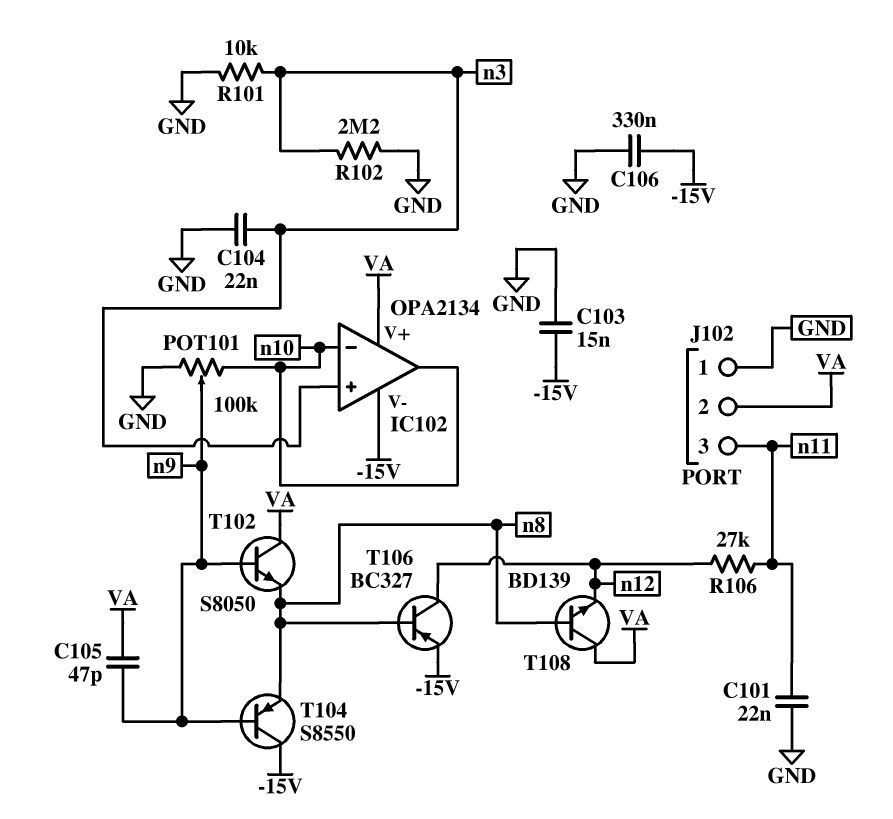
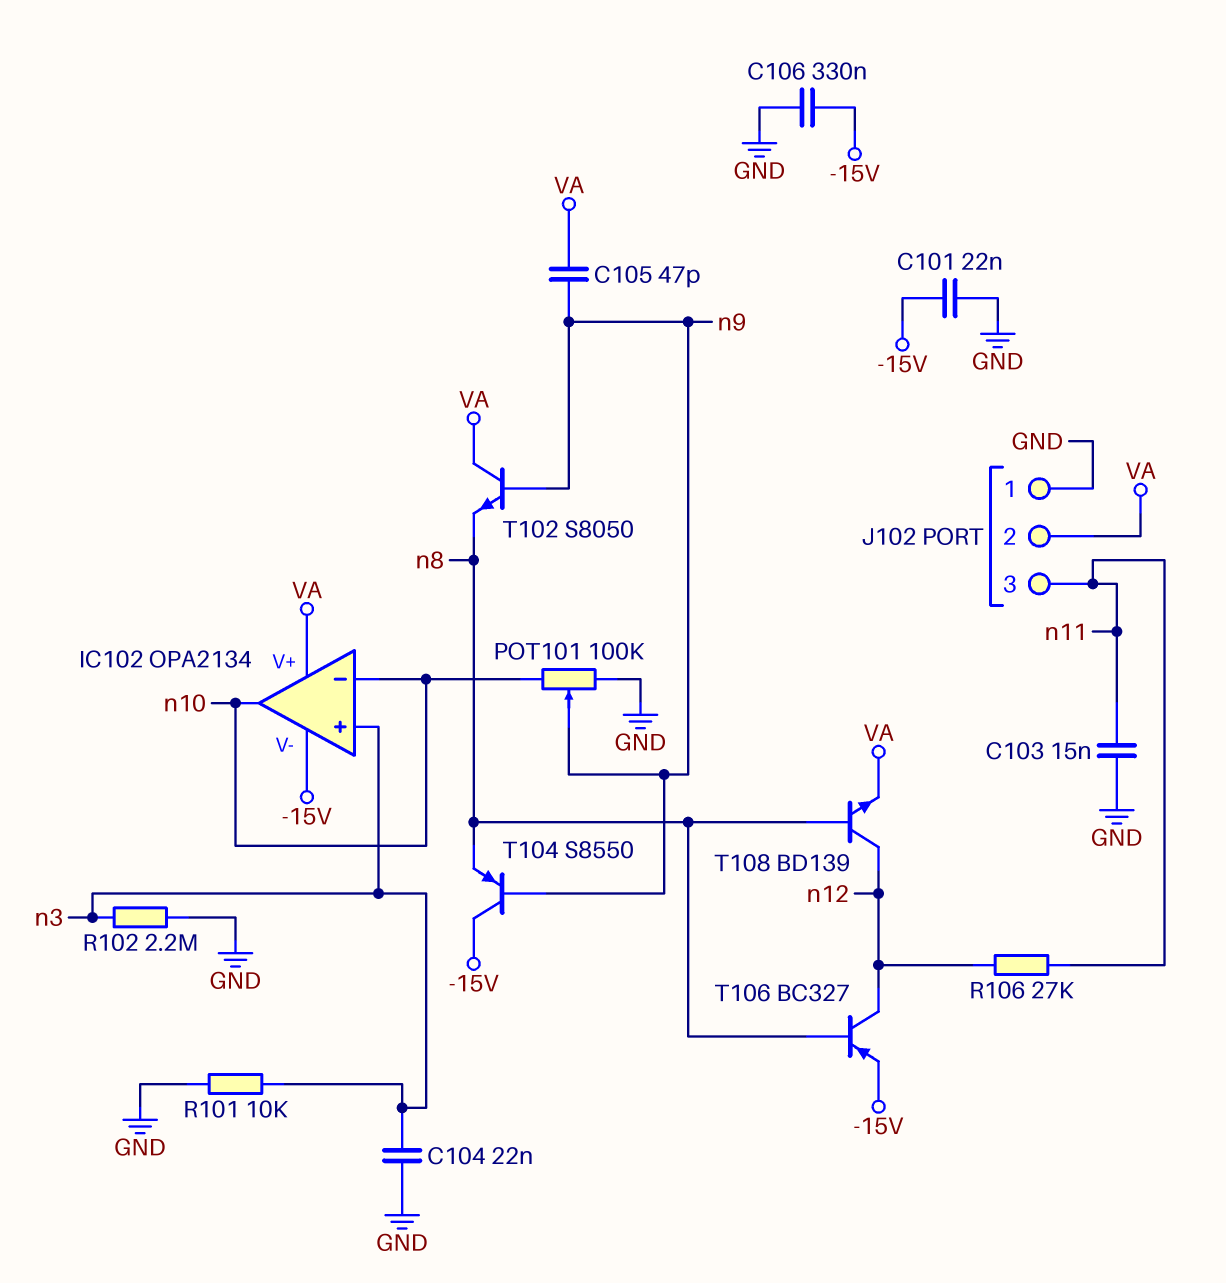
C101: 22nF (GND, n11) -> 22nF (-15V, GND)
C103: 15nF (-15V, GND) -> 15nF (GND, n11)
T108: NPN BD139 (B n8, C VA, E n12) -> NPN BD139 (B n8, C n12, E VA)

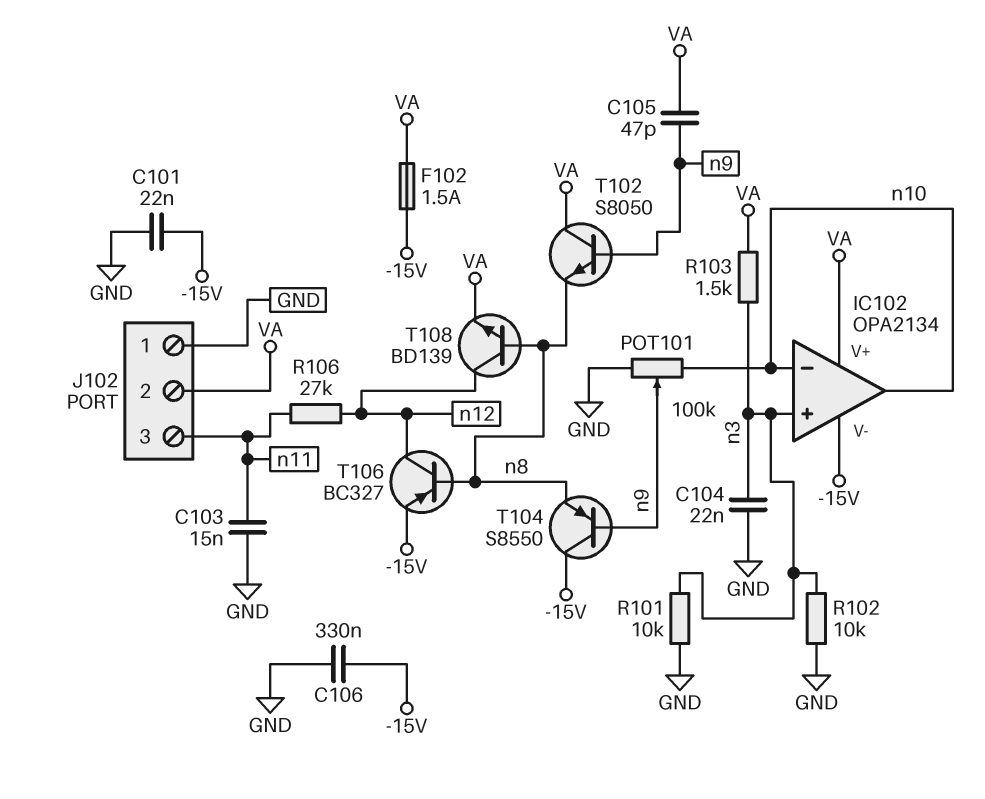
F102: none -> 1.5A (-15V, VA)
R102: 2.2M (GND, n3) -> 10k (GND, n3)
R103: none -> 1.5k (VA, n3)

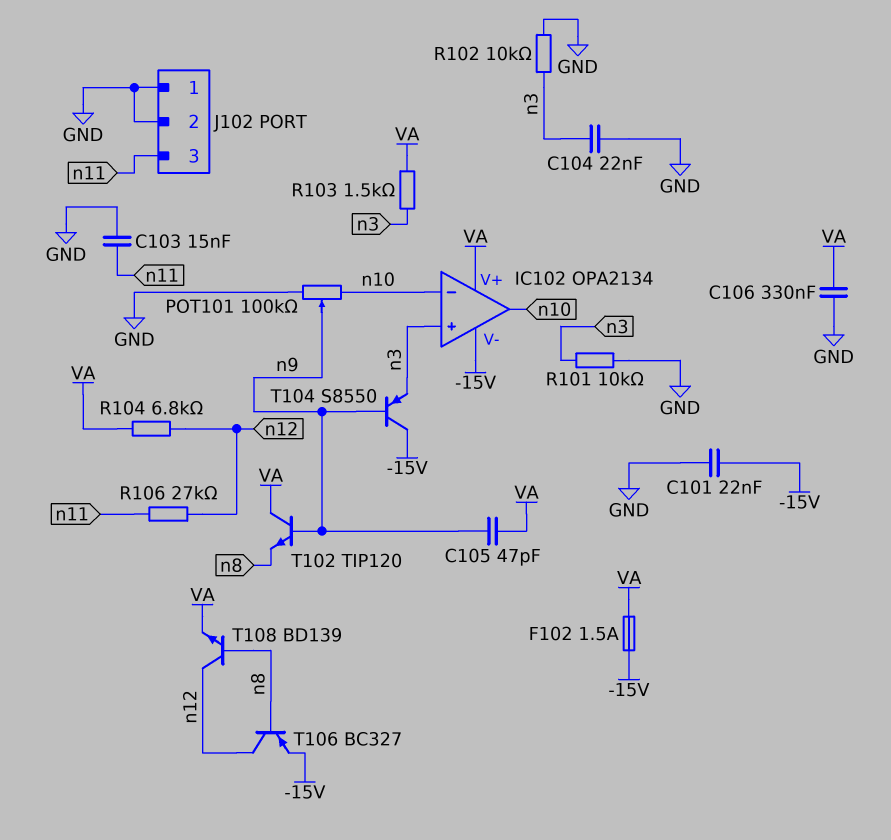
C106: 330nF (-15V, GND) -> 330nF (GND, VA)
J102 pin 2: VA -> GND
R104: none -> 6.8k (VA, n12)
T102: NPN S8050 (B n9, C VA, E n8) -> NPN TIP120 (B n9, C VA, E n8)
T104: PNP S8550 (B n9, C -15V, E n8) -> PNP S8550 (B n9, C -15V, E n3)

